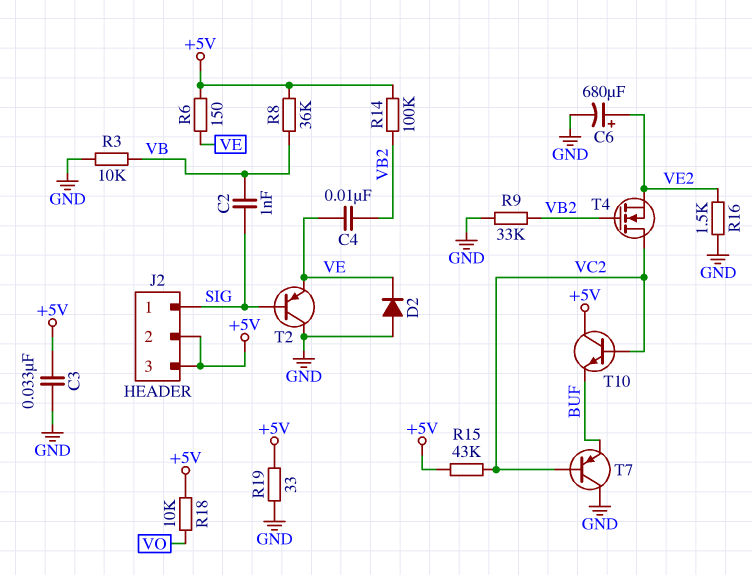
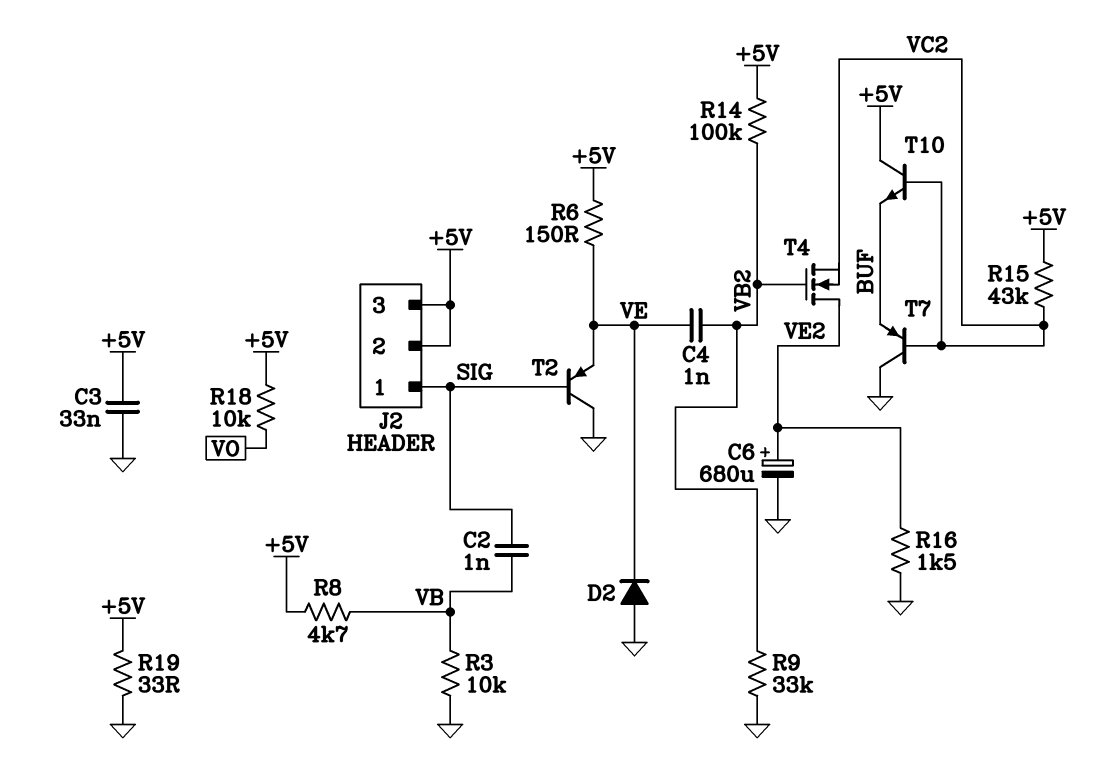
C4: 10nF (VB2, VE) -> 1nF (VB2, VE)
R8: 36k (+5V, VB) -> 4.7k (+5V, VB)
T4: NMOS (G VB2, D VC2, S VE2) -> NMOS (G VB2, D VE2, S VC2)

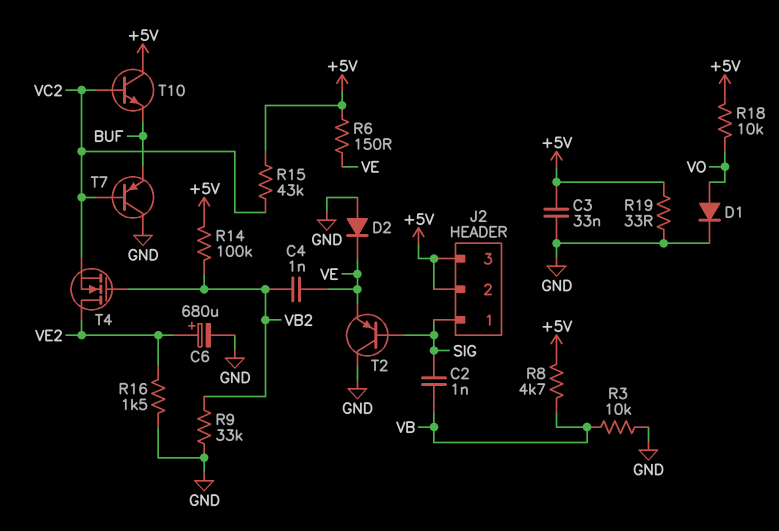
D1: none -> diode (A VO, K GND)

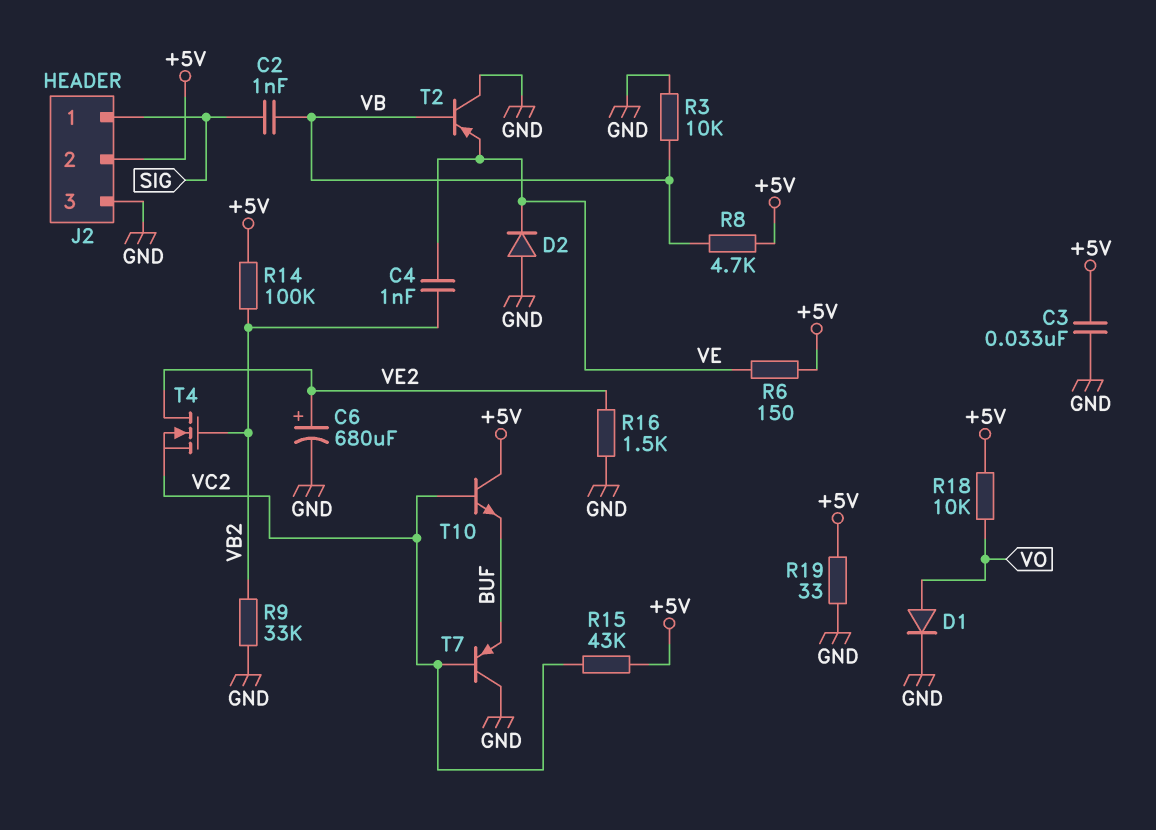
J2 pin 3: +5V -> GND
T2: PNP (B SIG, C GND, E VE) -> PNP (B VB, C GND, E VE)

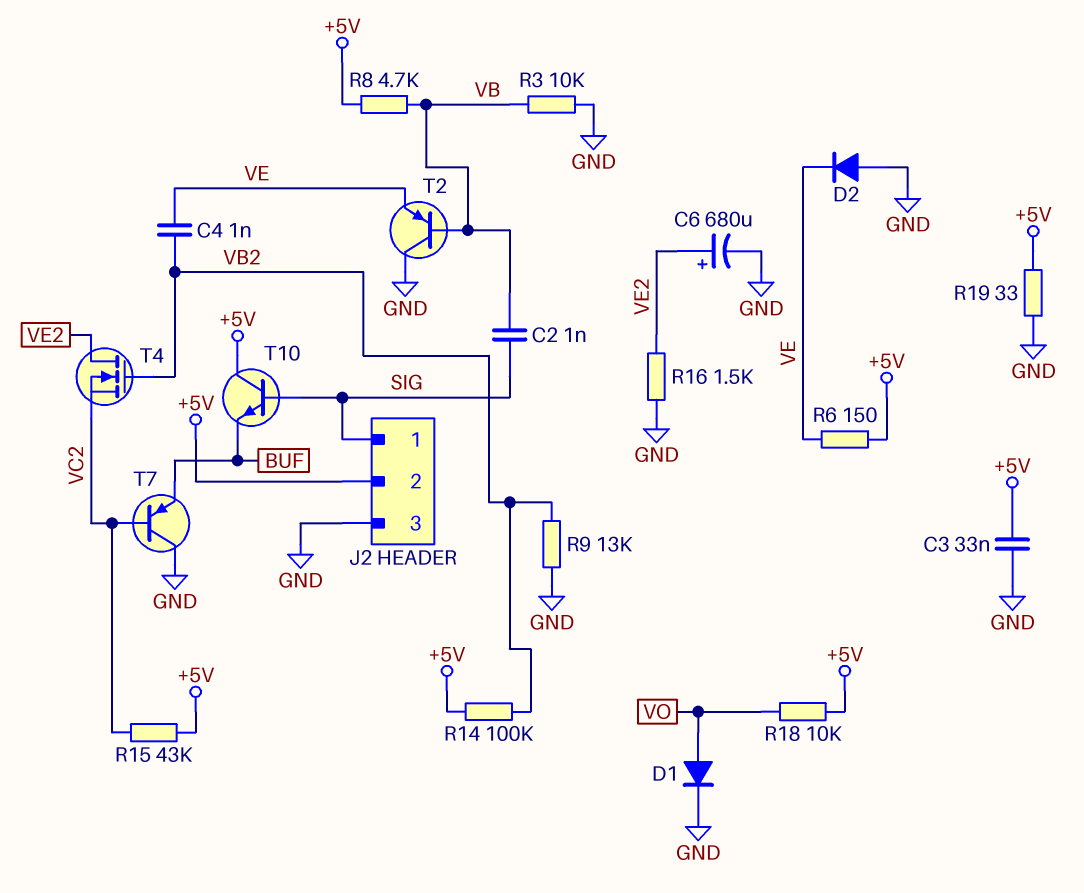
R9: 33k (GND, VB2) -> 13k (GND, VB2)
T10: NPN (B VC2, C +5V, E BUF) -> NPN (B SIG, C +5V, E BUF)

